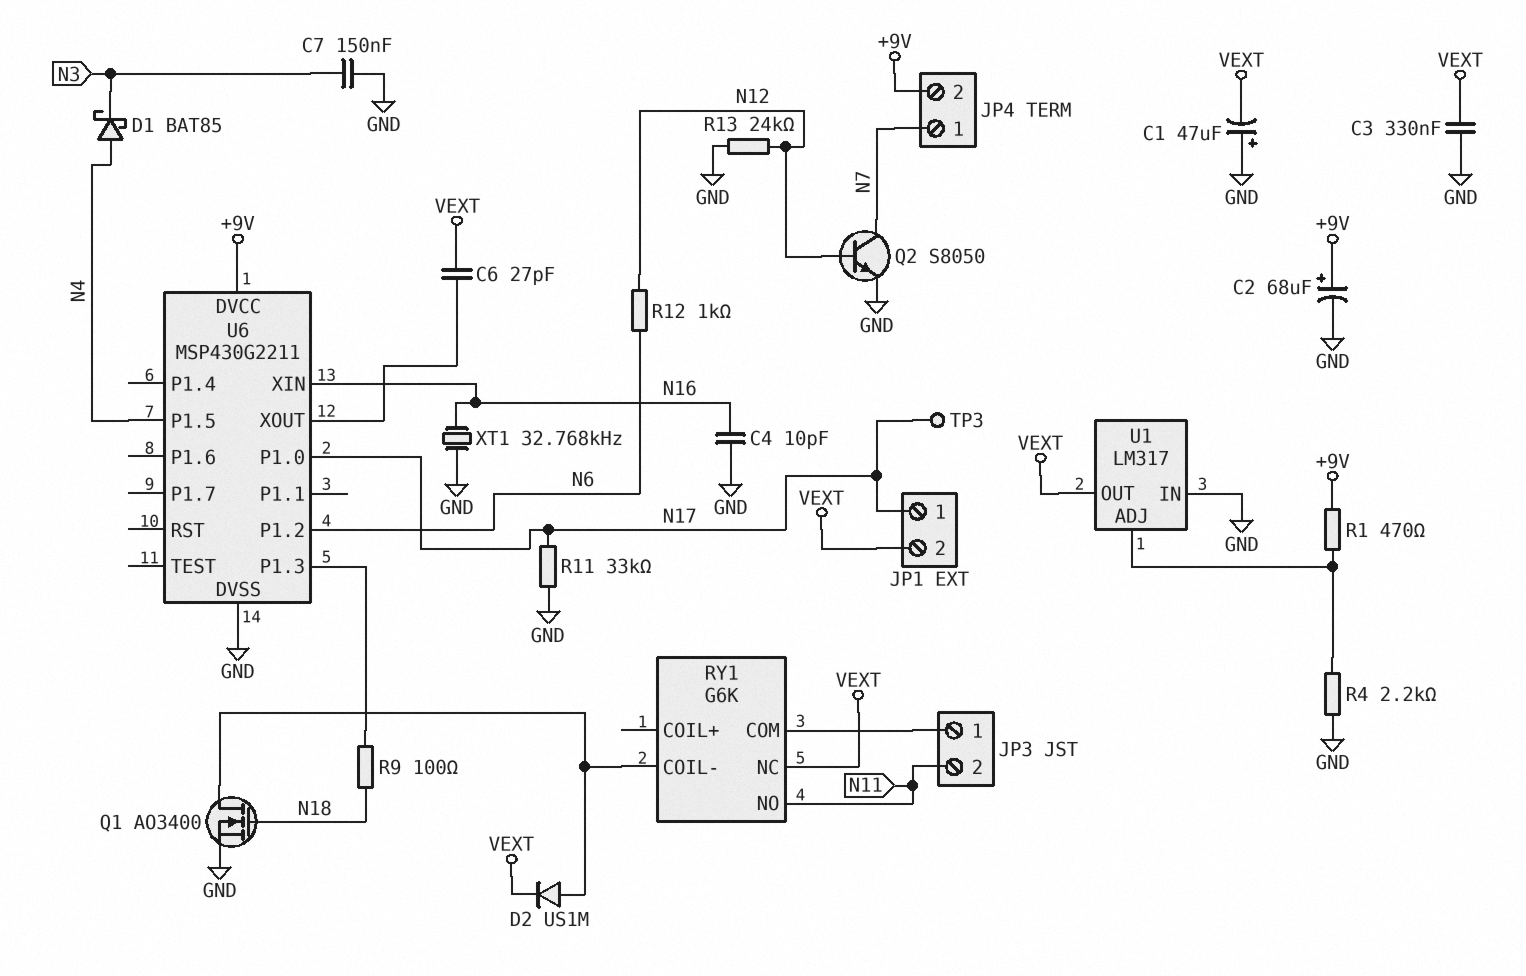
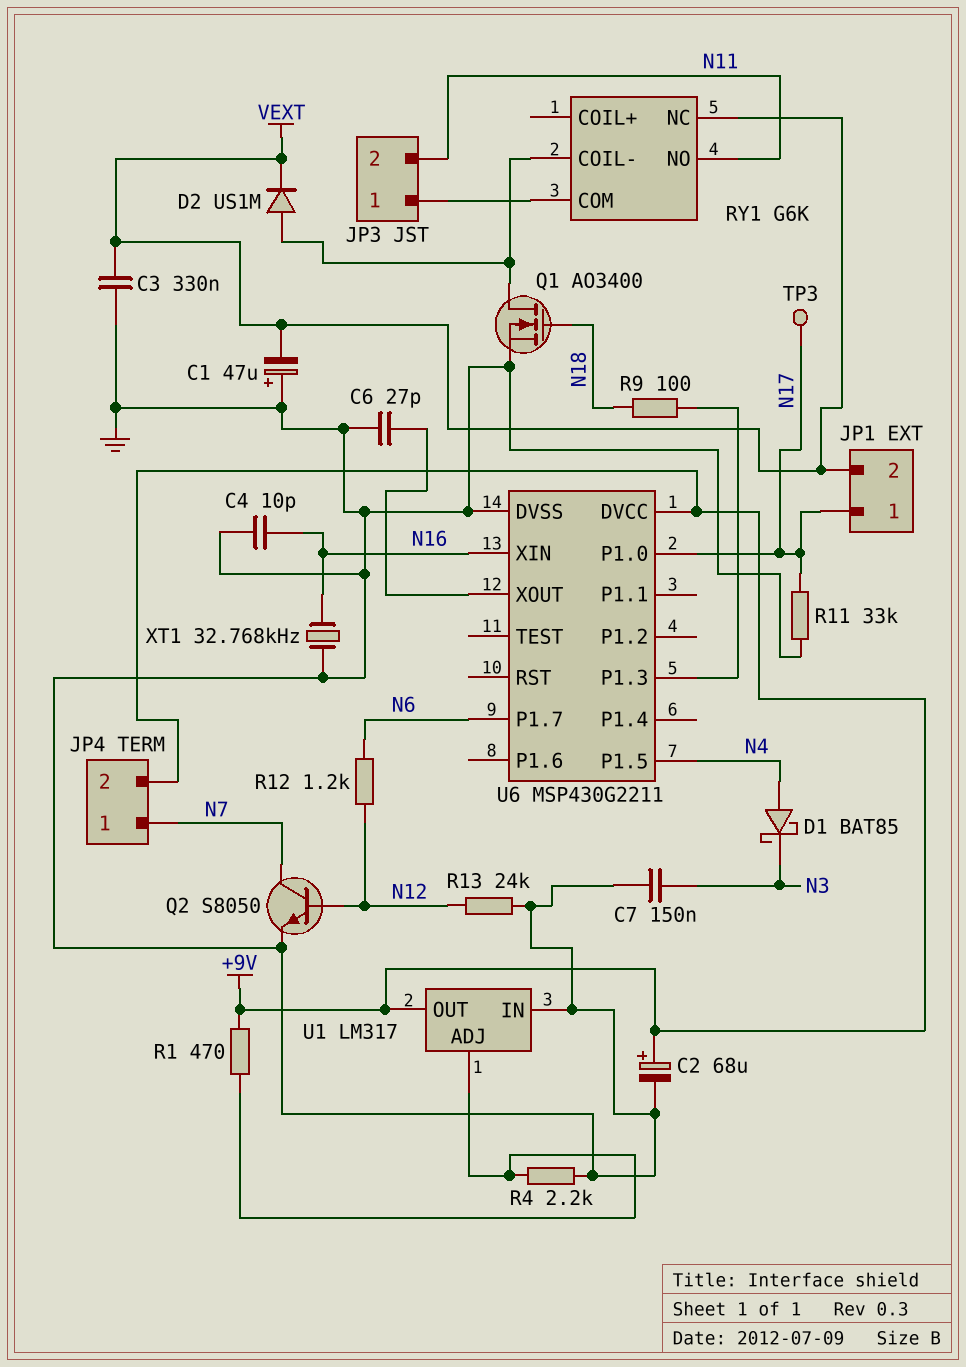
C6: 27pF (U6/XOUT, VEXT) -> 27pF (GND, U6/XOUT)
R12: 1k (N6, N12) -> 1.2k (N6, N12)
U1 pin OUT: VEXT -> +9V
U6 pin P1.2: N6 -> none
U6 pin P1.7: none -> N6

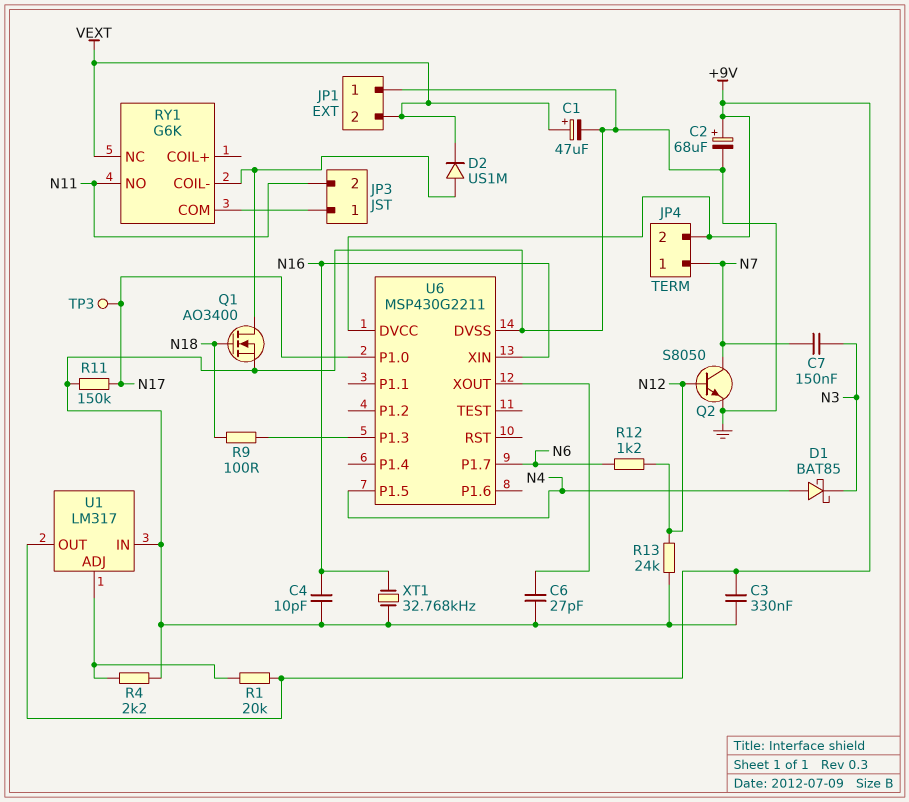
C1: 47uF (plus GND, minus VEXT) -> 47uF (plus VEXT, minus GND)
C3: 330nF (GND, VEXT) -> 330nF (+9V, GND)
C7: 150nF (GND, N3) -> 150nF (N3, N7)
JP1 pin 1: N17 -> GND
R1: 470 (+9V, U1/ADJ) -> 20k (+9V, U1/ADJ)
R11: 33k (GND, N17) -> 150k (GND, N17)

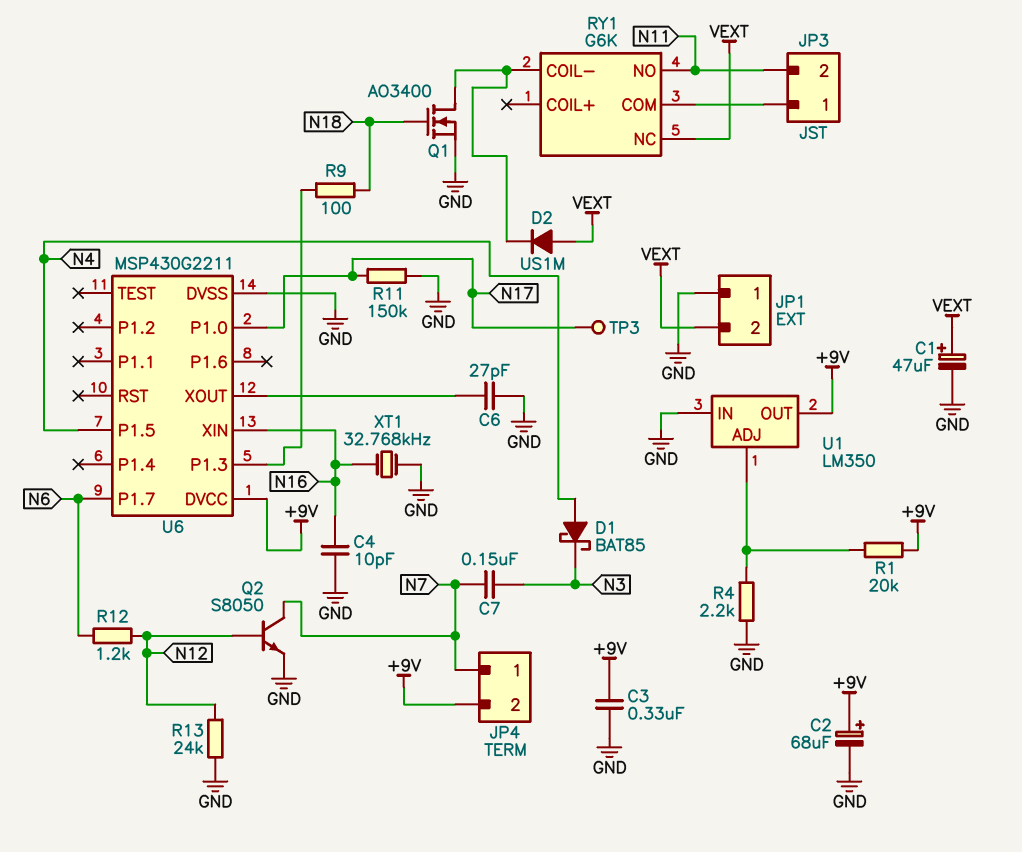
D2: diode US1M (A RY1/COIL-, K VEXT) -> diode US1M (A VEXT, K RY1/COIL-)
U1: LM317 -> LM350

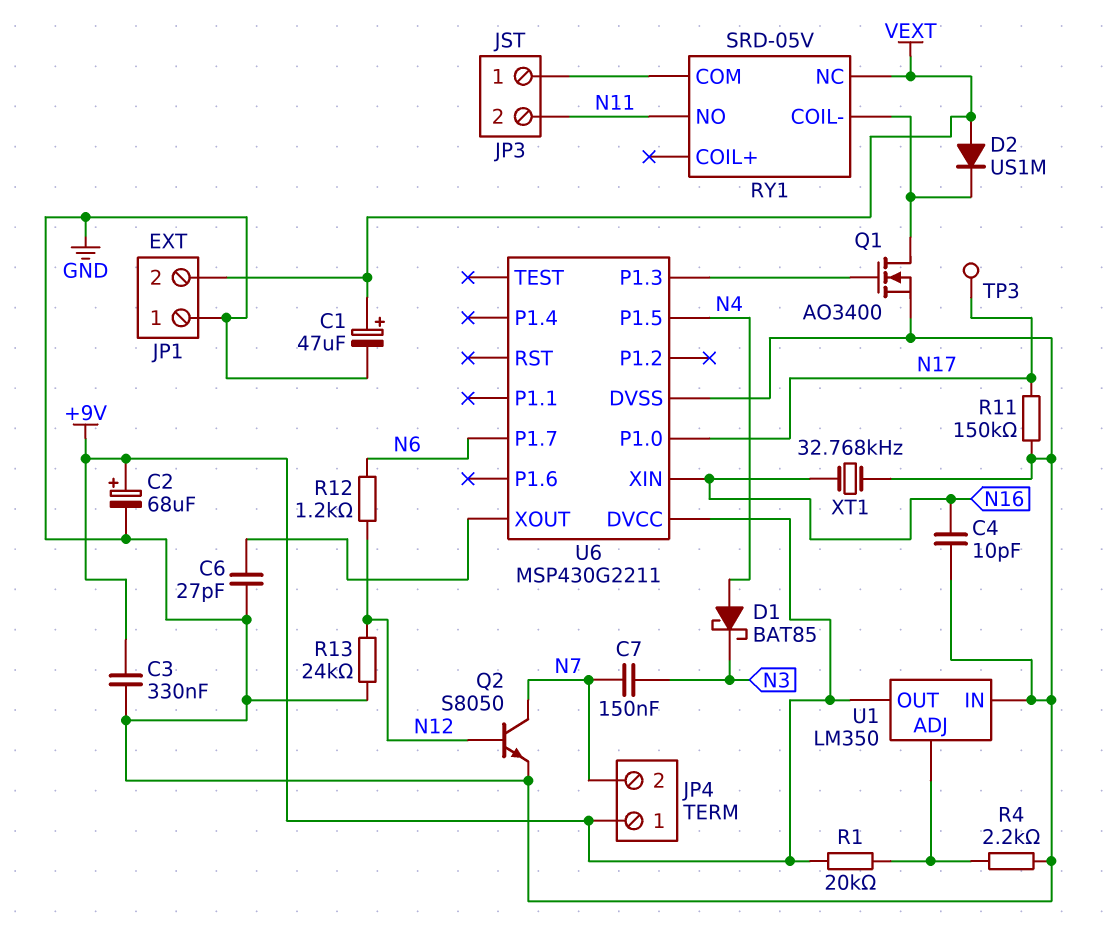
JP4 pin 1: N7 -> +9V
JP4 pin 2: +9V -> N7
Q1: NMOS AO3400 (G N18, D RY1/COIL-, S GND) -> NMOS AO3400 (G U6/P1.3, D RY1/COIL-, S GND)
R9: 100 (N18, U6/P1.3) -> none
RY1: G6K -> SRD-05V

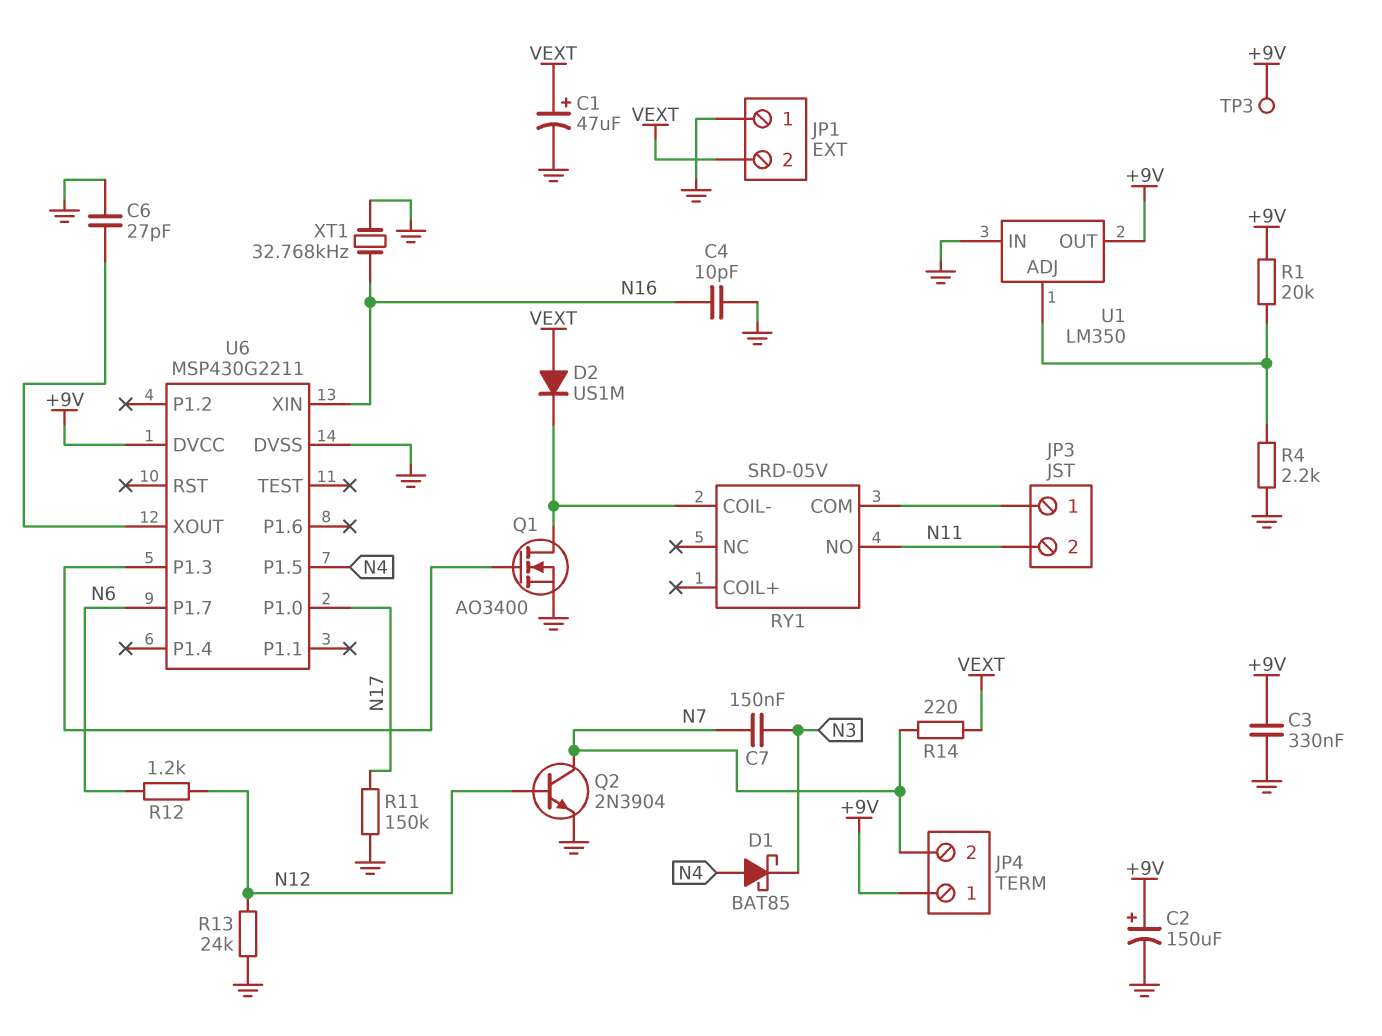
C2: 68uF (plus +9V, minus GND) -> 150uF (plus +9V, minus GND)
Q2: NPN S8050 (B N12, C N7, E GND) -> NPN 2N3904 (B N12, C N7, E GND)
R14: none -> 220 (N7, VEXT)
RY1 pin NC: VEXT -> none
TP3: test point (N17) -> test point (+9V)

